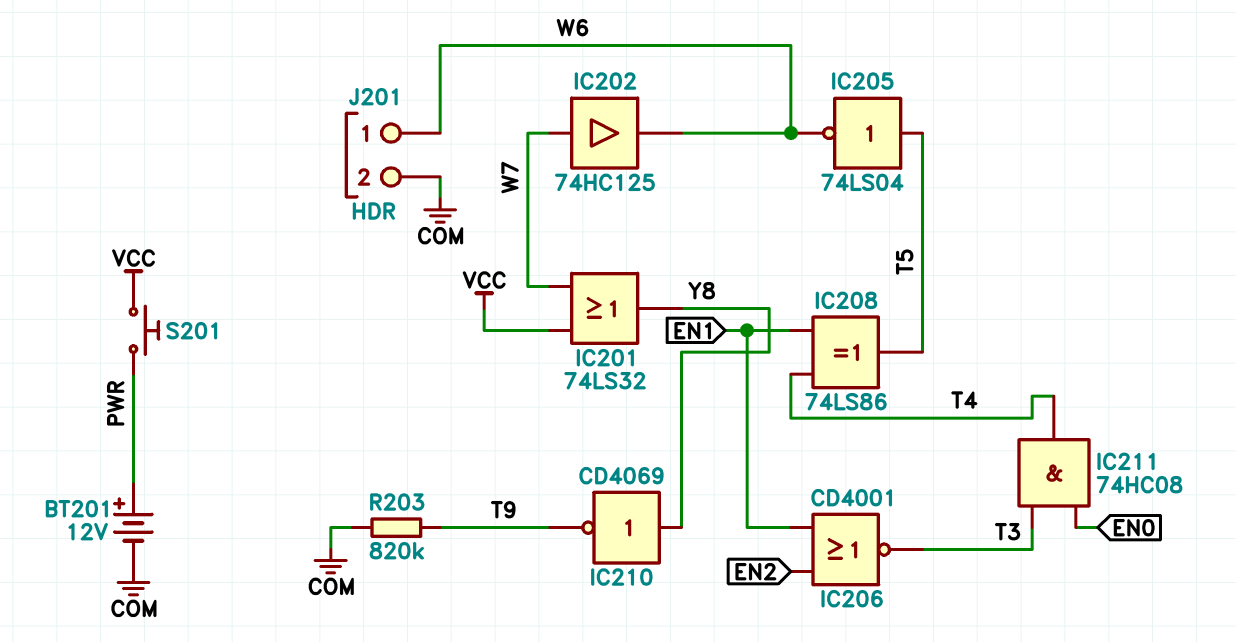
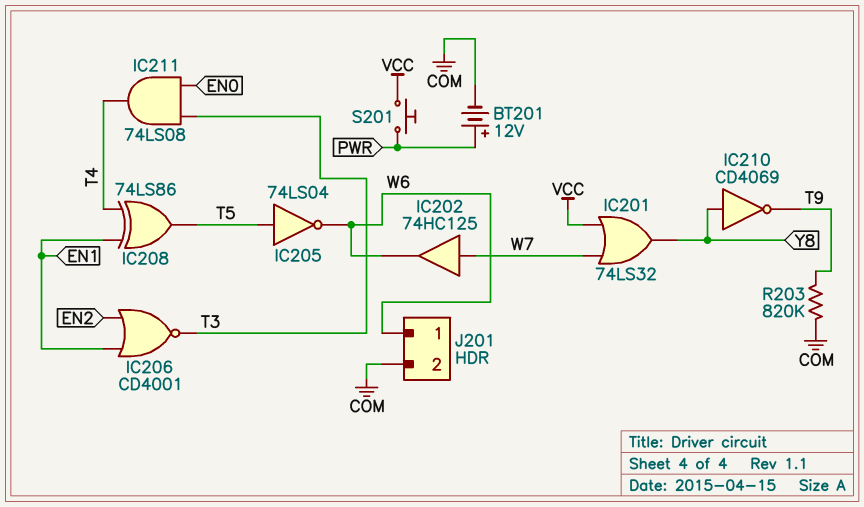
IC211: AND 74HC08 (in EN0, in T3, out T4) -> AND 74LS08 (in EN0, in T3, out T4)

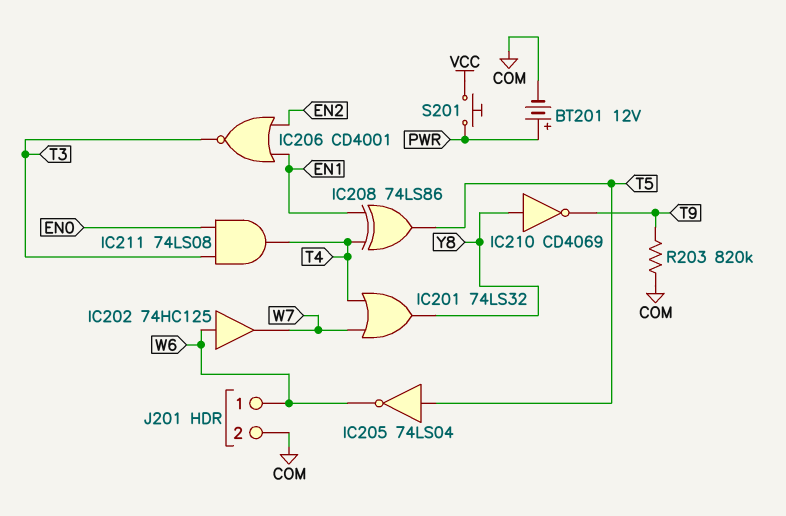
IC201: OR 74LS32 (in VCC, in W7, out Y8) -> OR 74LS32 (in T4, in W7, out Y8)
IC202: buffer 74HC125 (in W7, out W6) -> buffer 74HC125 (in W6, out W7)

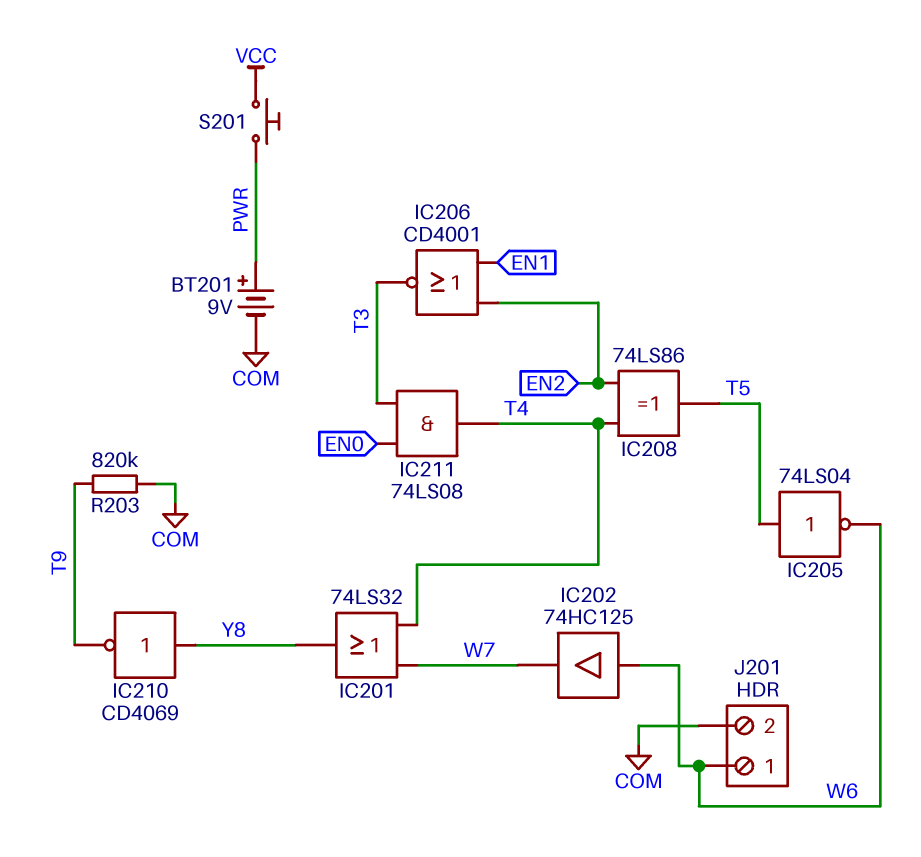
BT201: 12V (plus PWR, minus COM) -> 9V (plus PWR, minus COM)
IC208: XOR 74LS86 (in EN1, in T4, out T5) -> XOR 74LS86 (in EN2, in T4, out T5)

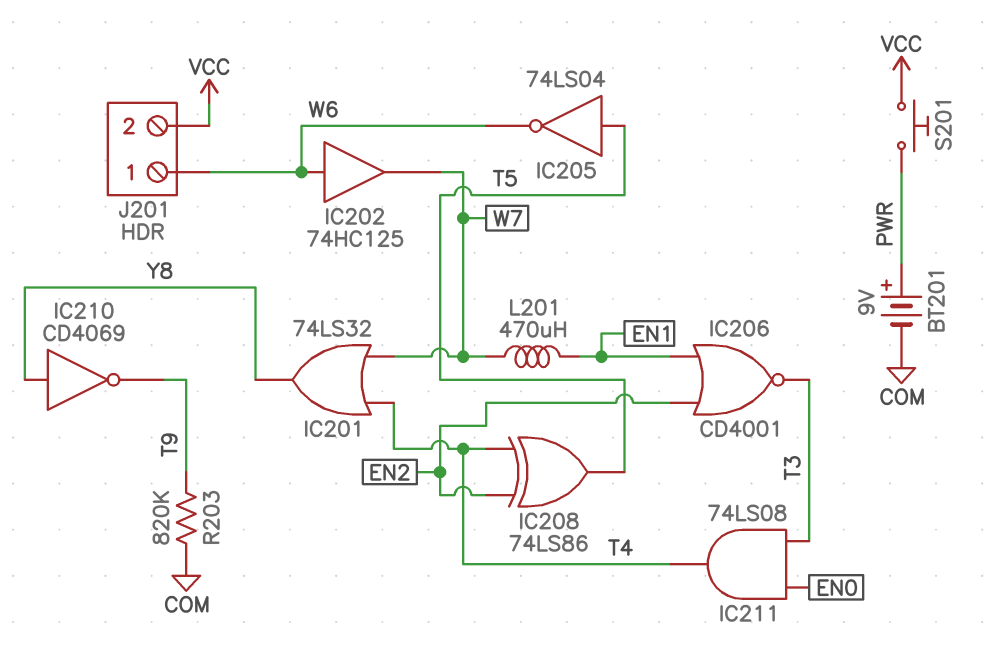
J201 pin 2: COM -> VCC
L201: none -> 470uH (EN1, W7)

